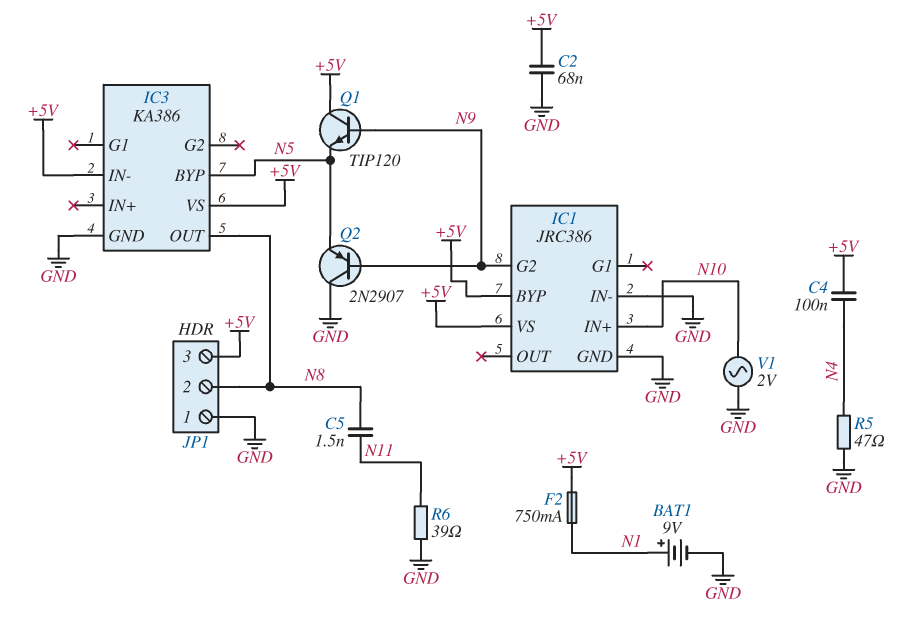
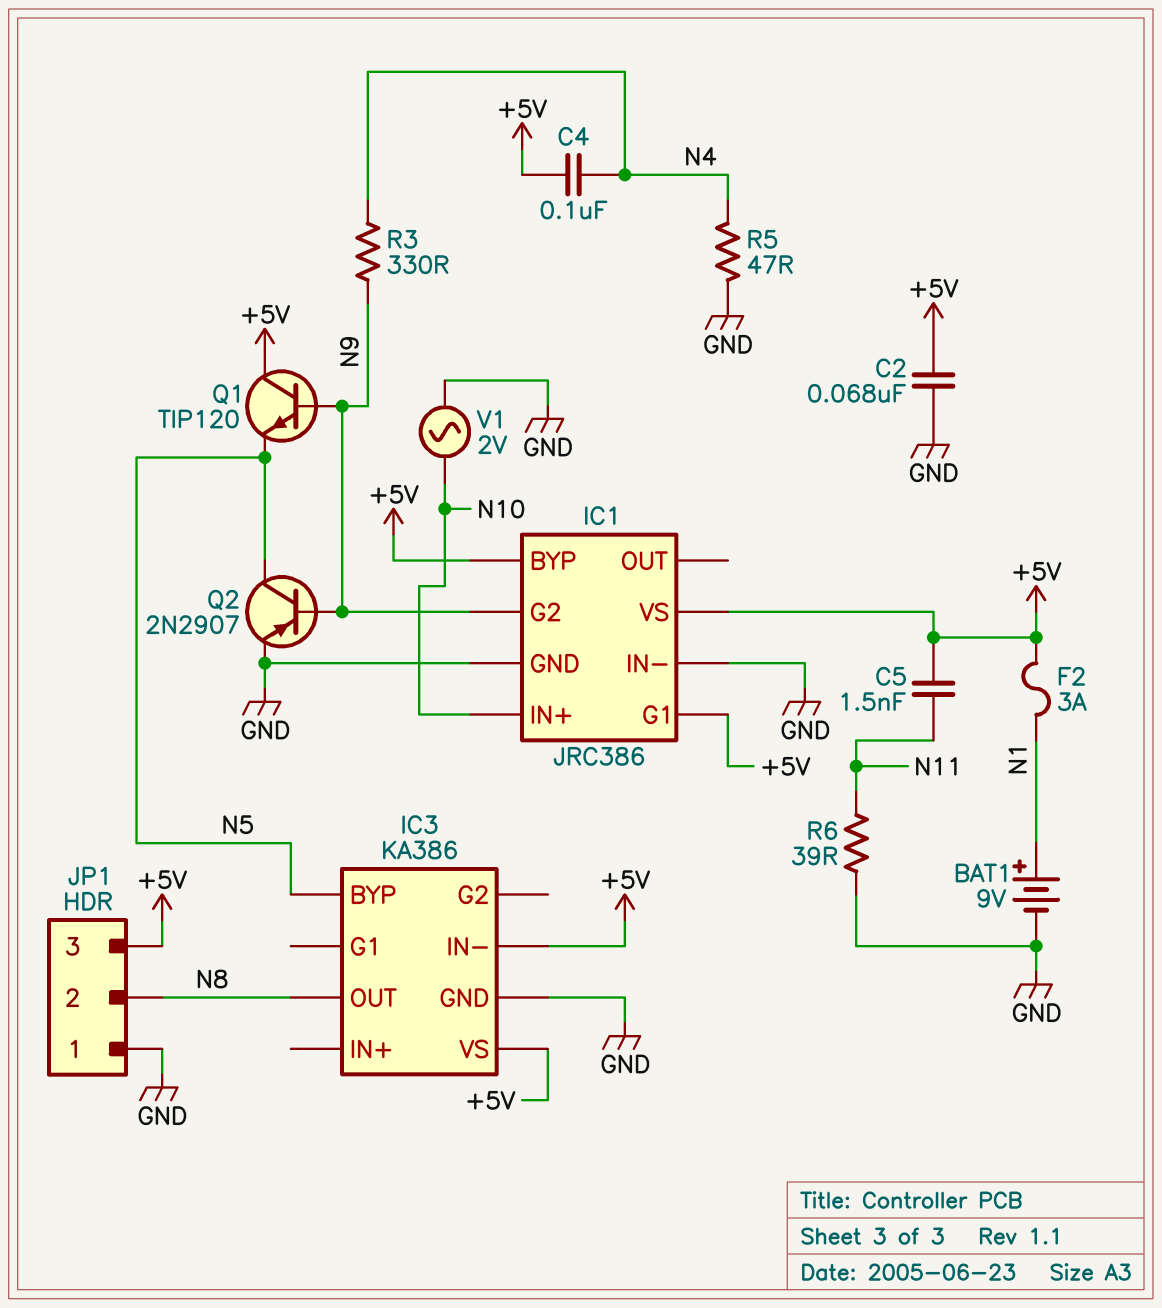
C5: 1.5nF (N8, N11) -> 1.5nF (+5V, N11)
F2: 750mA (+5V, N1) -> 3A (+5V, N1)
IC1 pin G1: none -> +5V
Q2: PNP 2N2907 (B N9, C GND, E N5) -> PNP 2N2907 (B N9, C N5, E GND)
R3: none -> 330 (N4, N9)

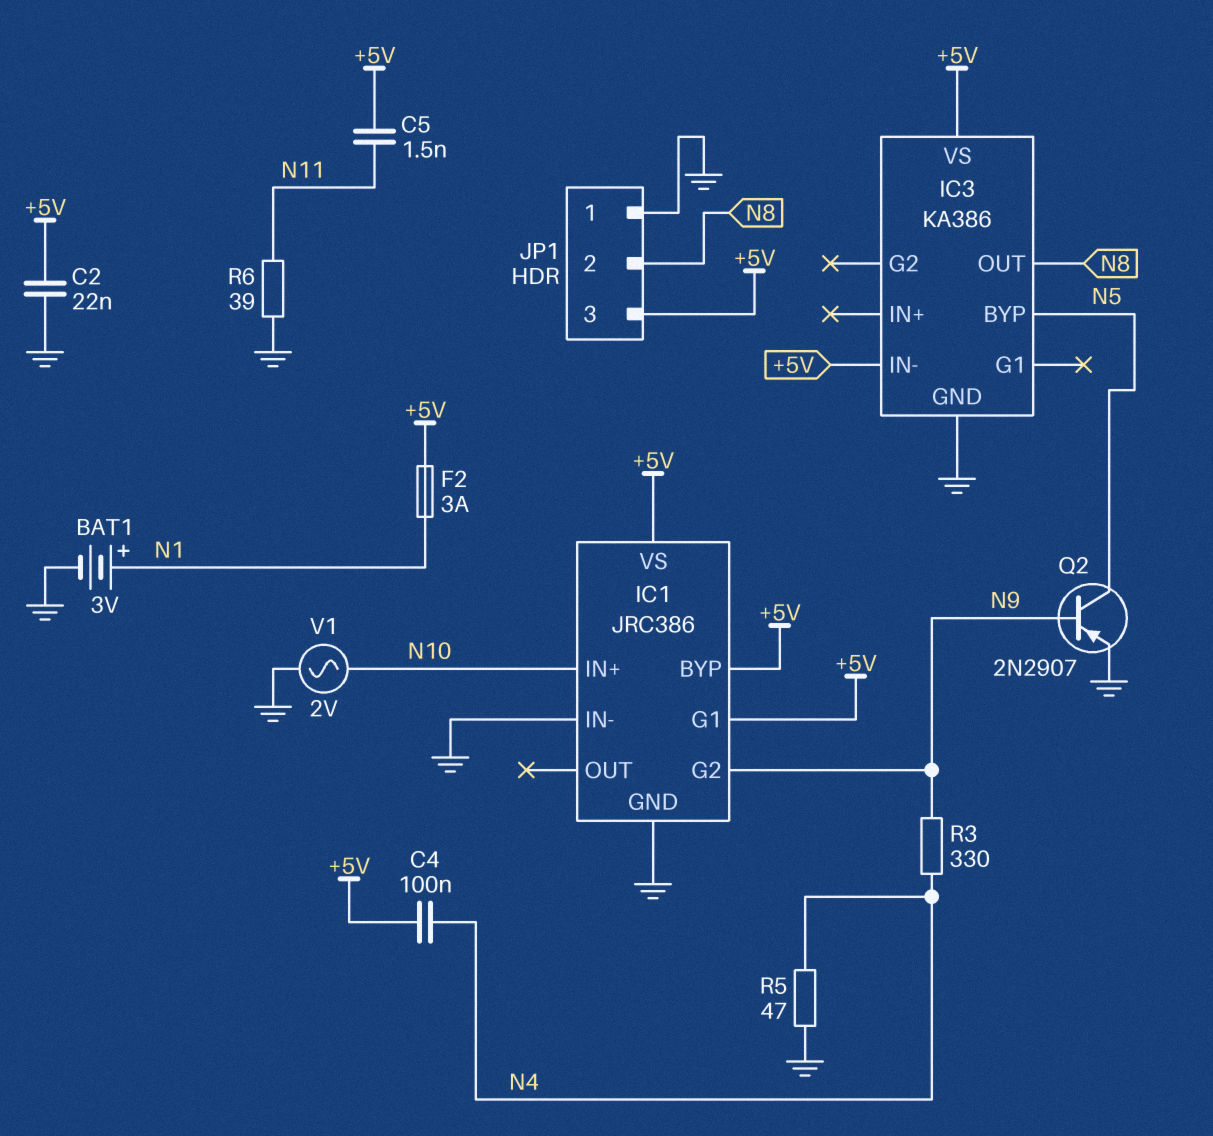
BAT1: 9V (plus N1, minus GND) -> 3V (plus N1, minus GND)
C2: 68nF (+5V, GND) -> 22nF (+5V, GND)
Q1: NPN TIP120 (B N9, C +5V, E N5) -> none

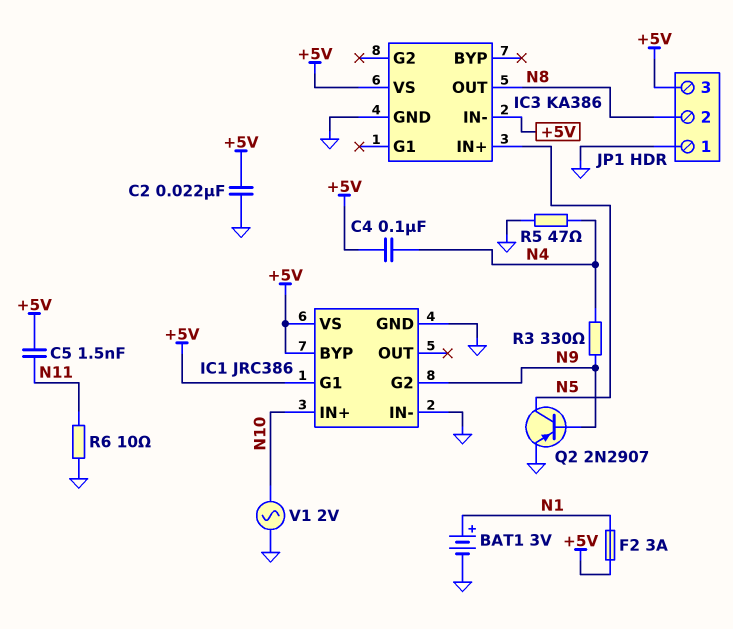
IC3 pin BYP: N5 -> none
IC3 pin IN+: none -> N5
R6: 39 (GND, N11) -> 10 (GND, N11)

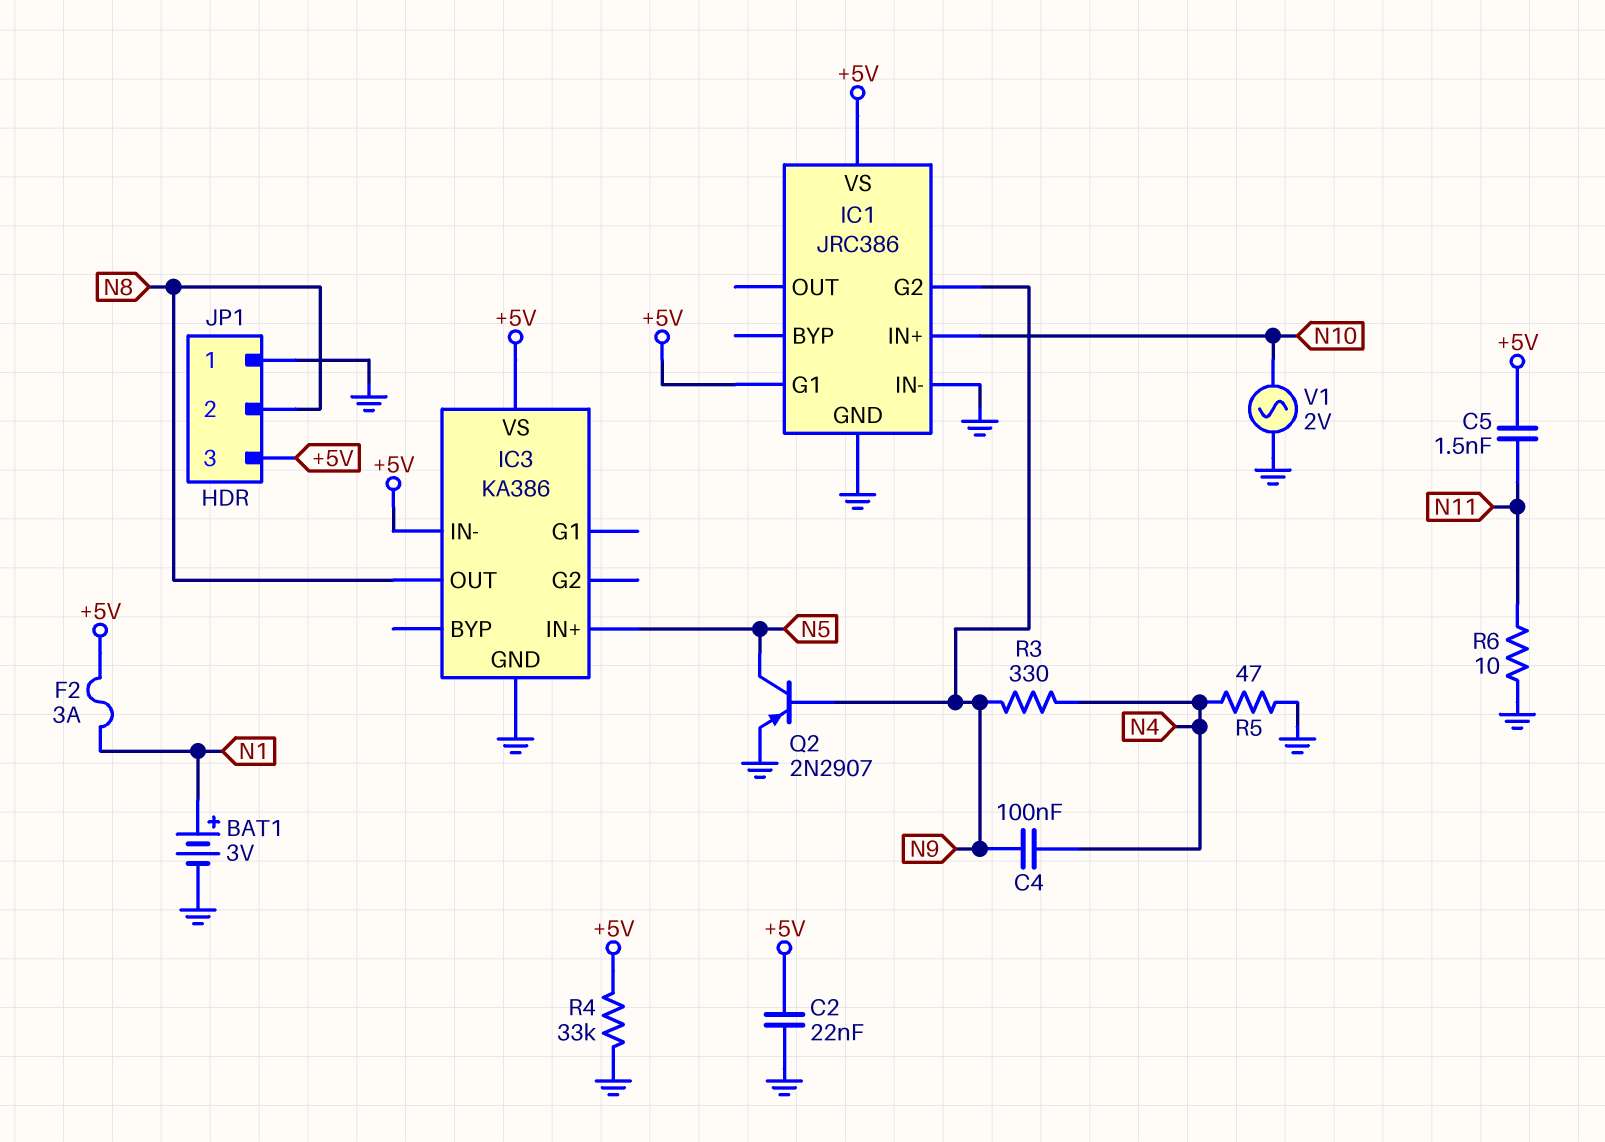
C4: 100nF (+5V, N4) -> 100nF (N4, N9)
IC1 pin BYP: +5V -> none
R4: none -> 33k (+5V, GND)

